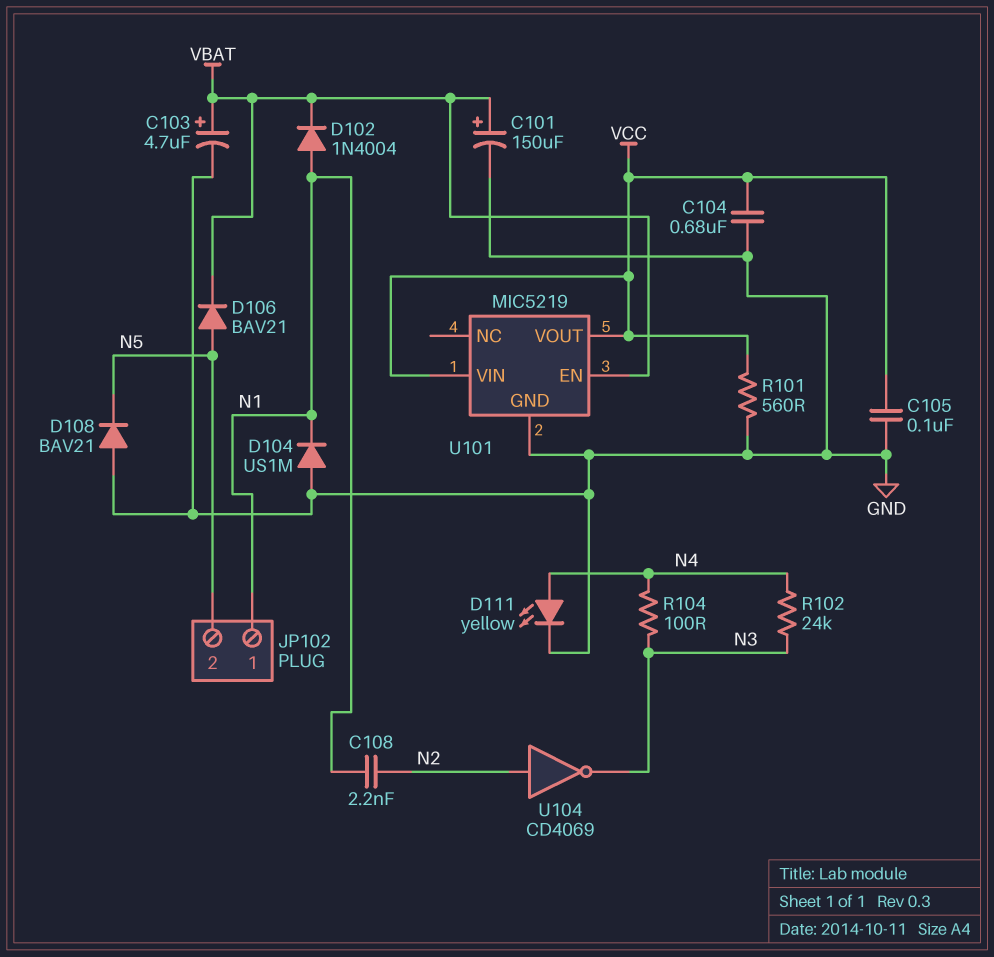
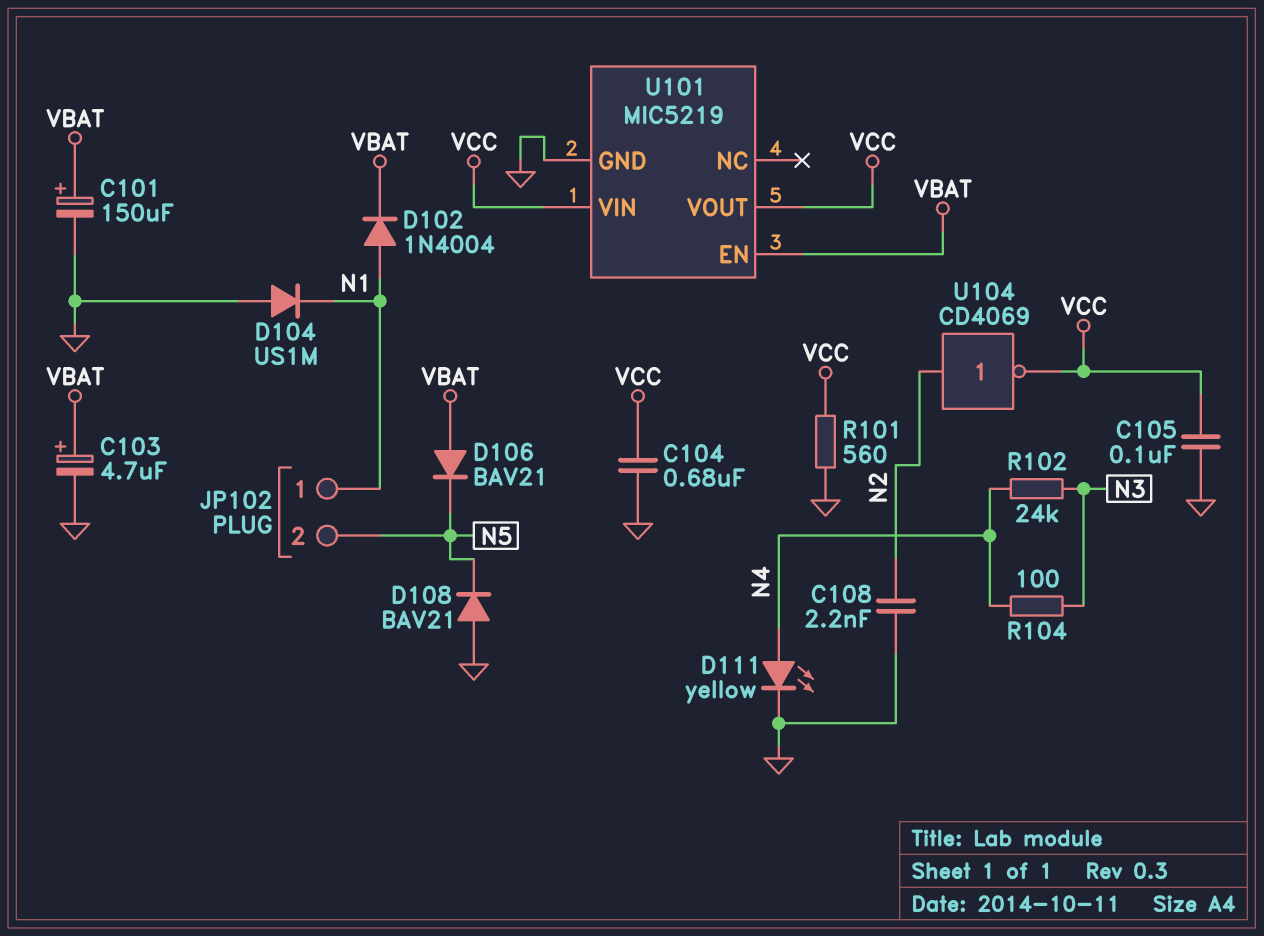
C108: 2.2nF (N1, N2) -> 2.2nF (GND, N2)
D106: diode BAV21 (A N5, K VBAT) -> diode BAV21 (A VBAT, K N5)
U104: NOT CD4069 (in N2, out N3) -> NOT CD4069 (in N2, out VCC)

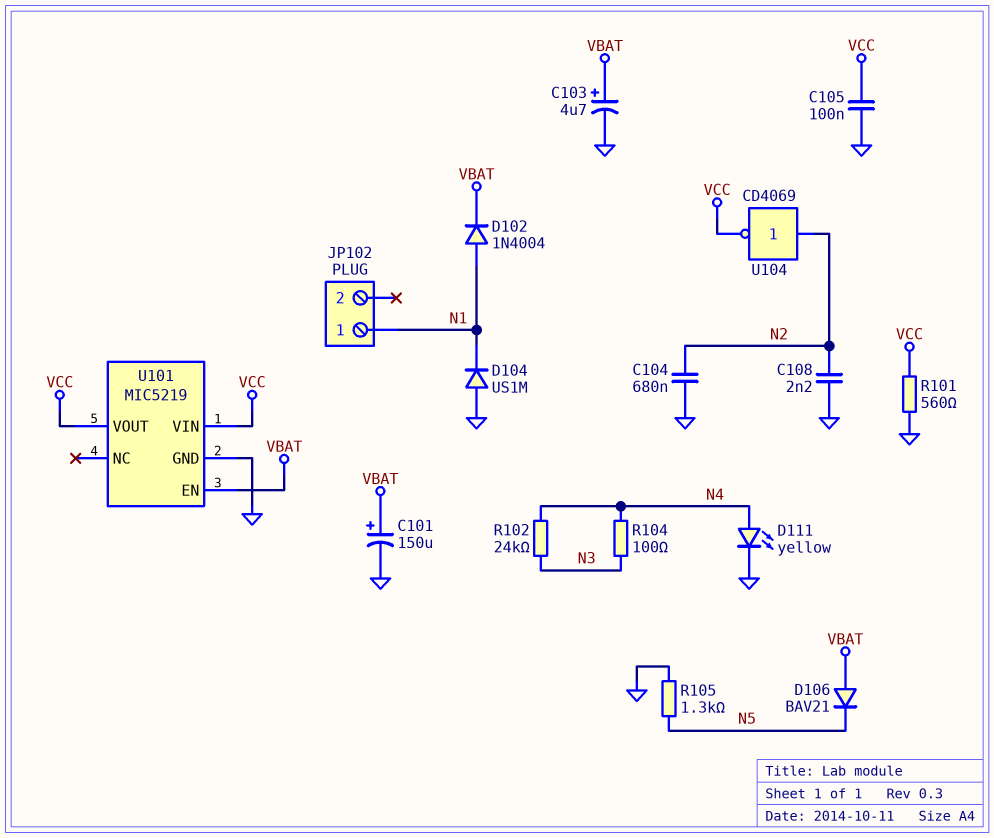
C104: 680nF (GND, VCC) -> 680nF (GND, N2)
D108: diode BAV21 (A GND, K N5) -> none
JP102 pin 2: N5 -> none
R105: none -> 1.3k (GND, N5)

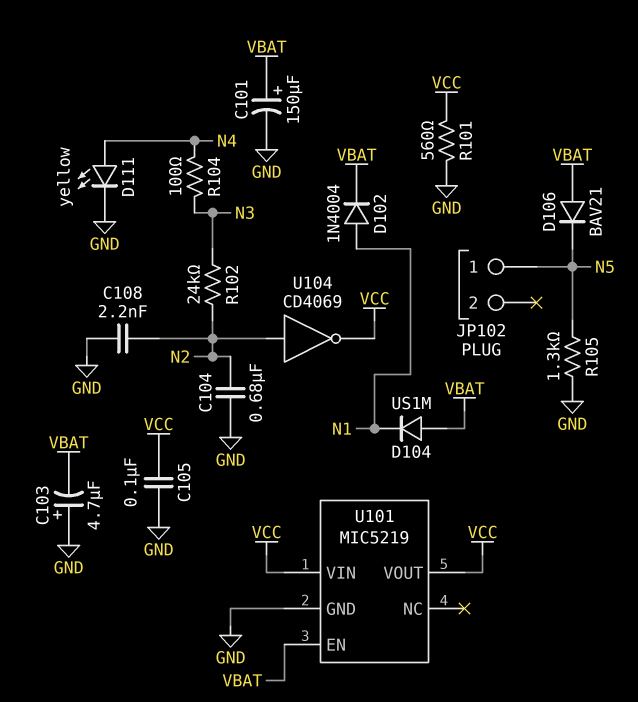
C103: 4.7uF (plus VBAT, minus GND) -> 4.7uF (plus GND, minus VBAT)
D104: diode US1M (A GND, K N1) -> diode US1M (A VBAT, K N1)
JP102 pin 1: N1 -> N5
R102: 24k (N3, N4) -> 24k (N2, N3)

